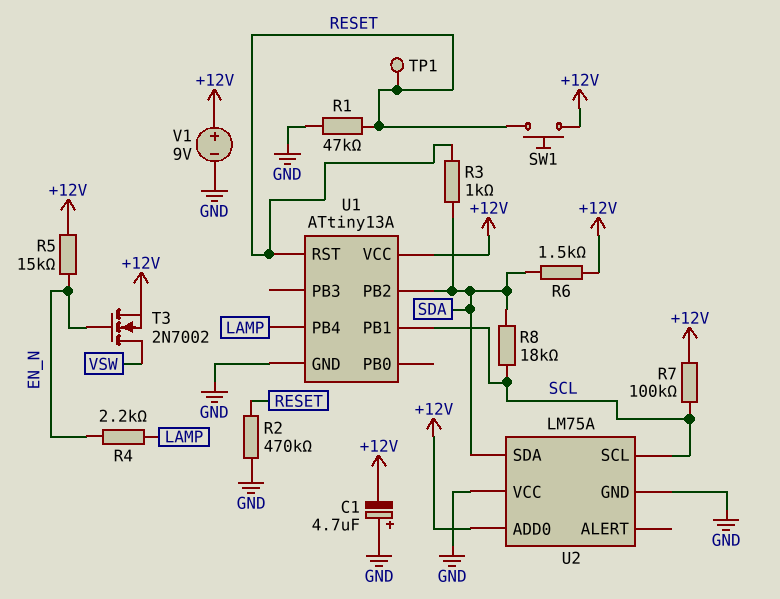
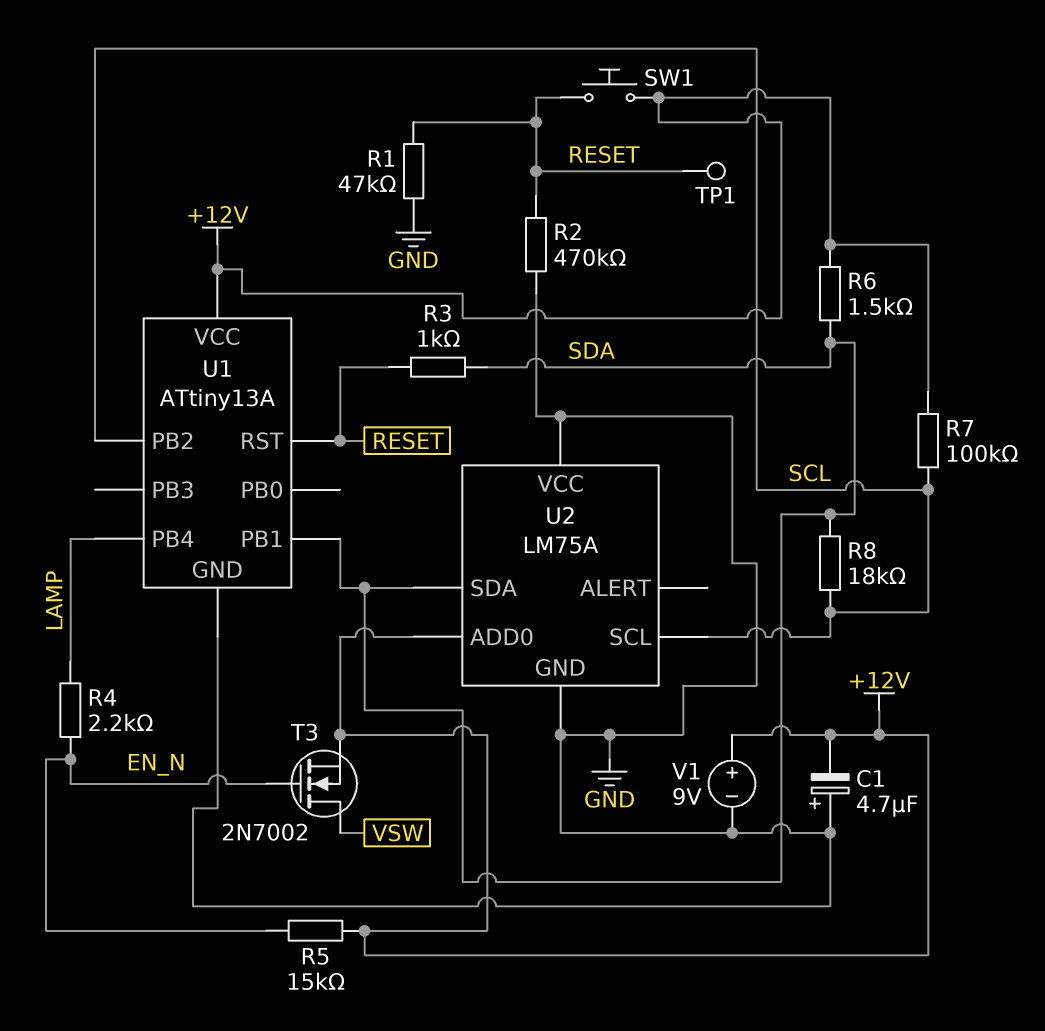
U1 pin PB1: SCL -> SDA
U1 pin PB2: SDA -> SCL

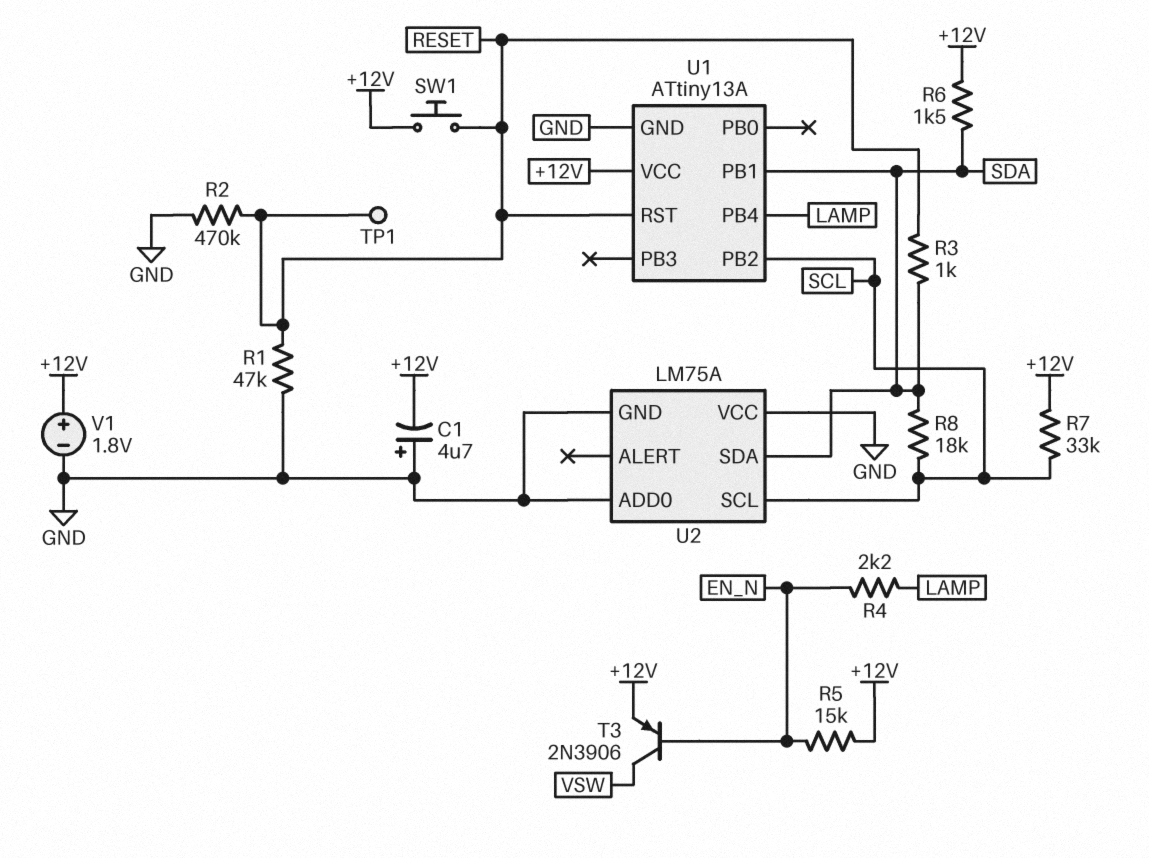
R7: 100k (+12V, SCL) -> 33k (+12V, SCL)
T3: NMOS 2N7002 (G EN_N, D VSW, S +12V) -> PNP 2N3906 (B EN_N, C VSW, E +12V)
U2 pin ADD0: +12V -> GND
V1: 9V (plus +12V, minus GND) -> 1.8V (plus +12V, minus GND)

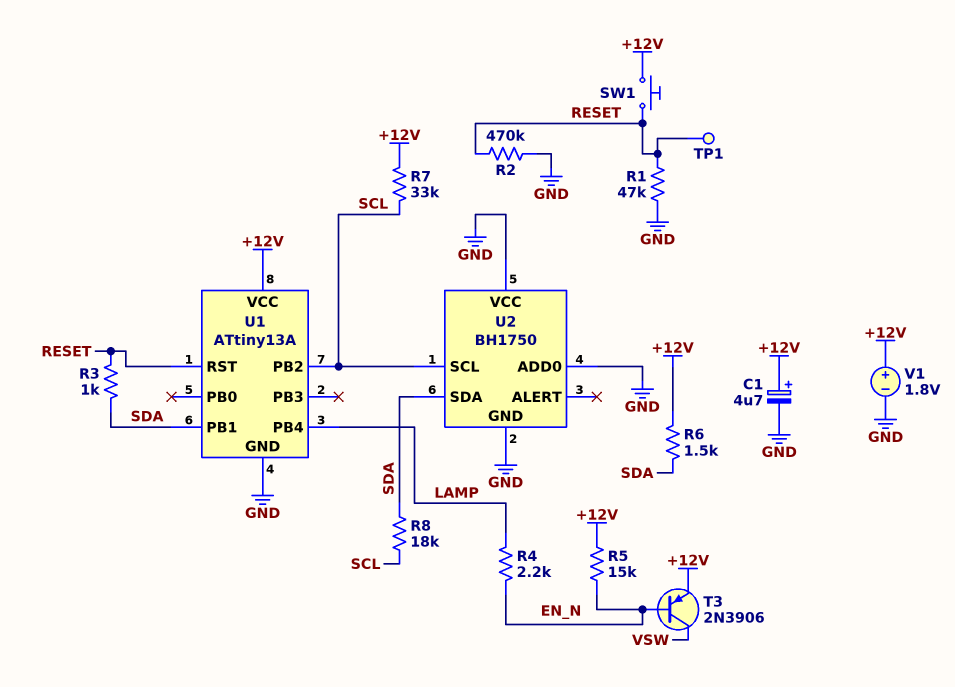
C1: 4.7uF (plus GND, minus +12V) -> 4.7uF (plus +12V, minus GND)
U2: LM75A -> BH1750

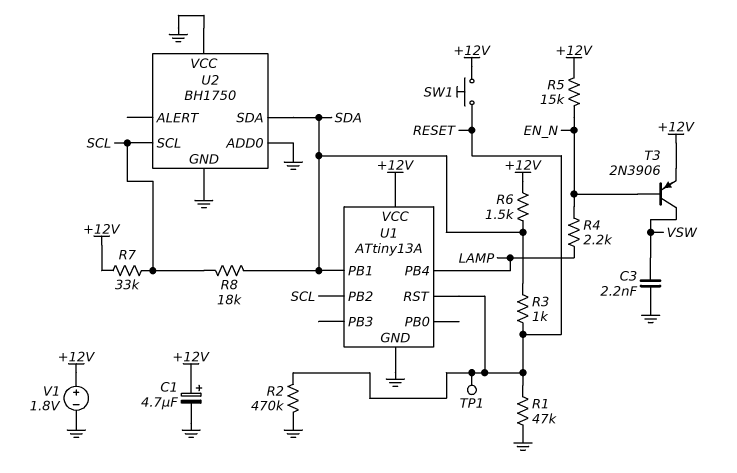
C3: none -> 2.2nF (GND, VSW)

